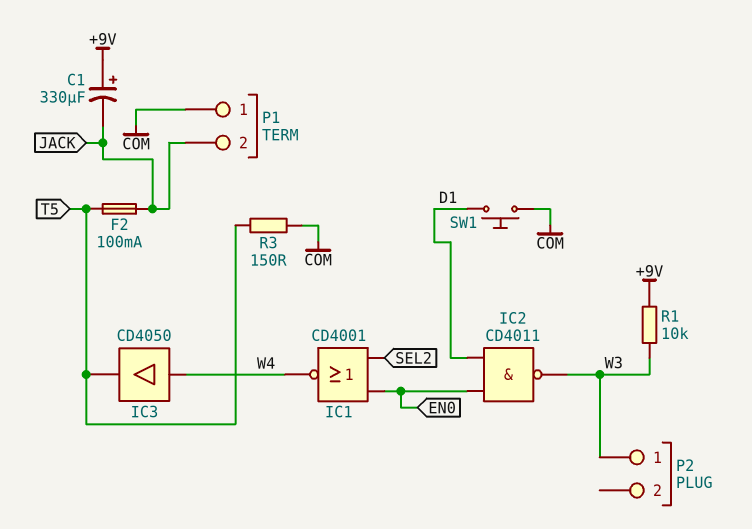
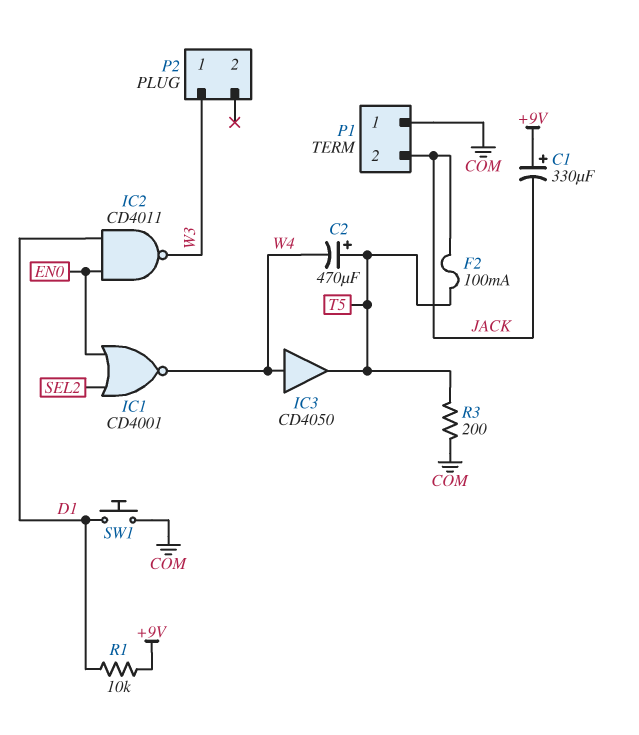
C2: none -> 470uF (plus T5, minus W4)
R1: 10k (+9V, W3) -> 10k (+9V, D1)
R3: 150 (COM, T5) -> 200 (COM, T5)

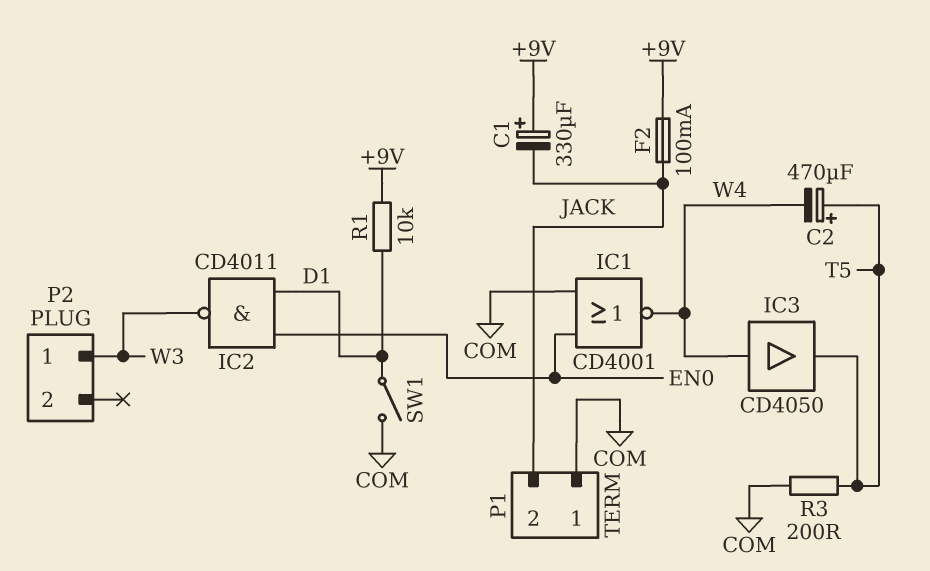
F2: 100mA (JACK, T5) -> 100mA (+9V, JACK)
IC1: NOR CD4001 (in EN0, in SEL2, out W4) -> NOR CD4001 (in COM, in EN0, out W4)
SW1: button (COM, D1) -> switch (COM, D1)

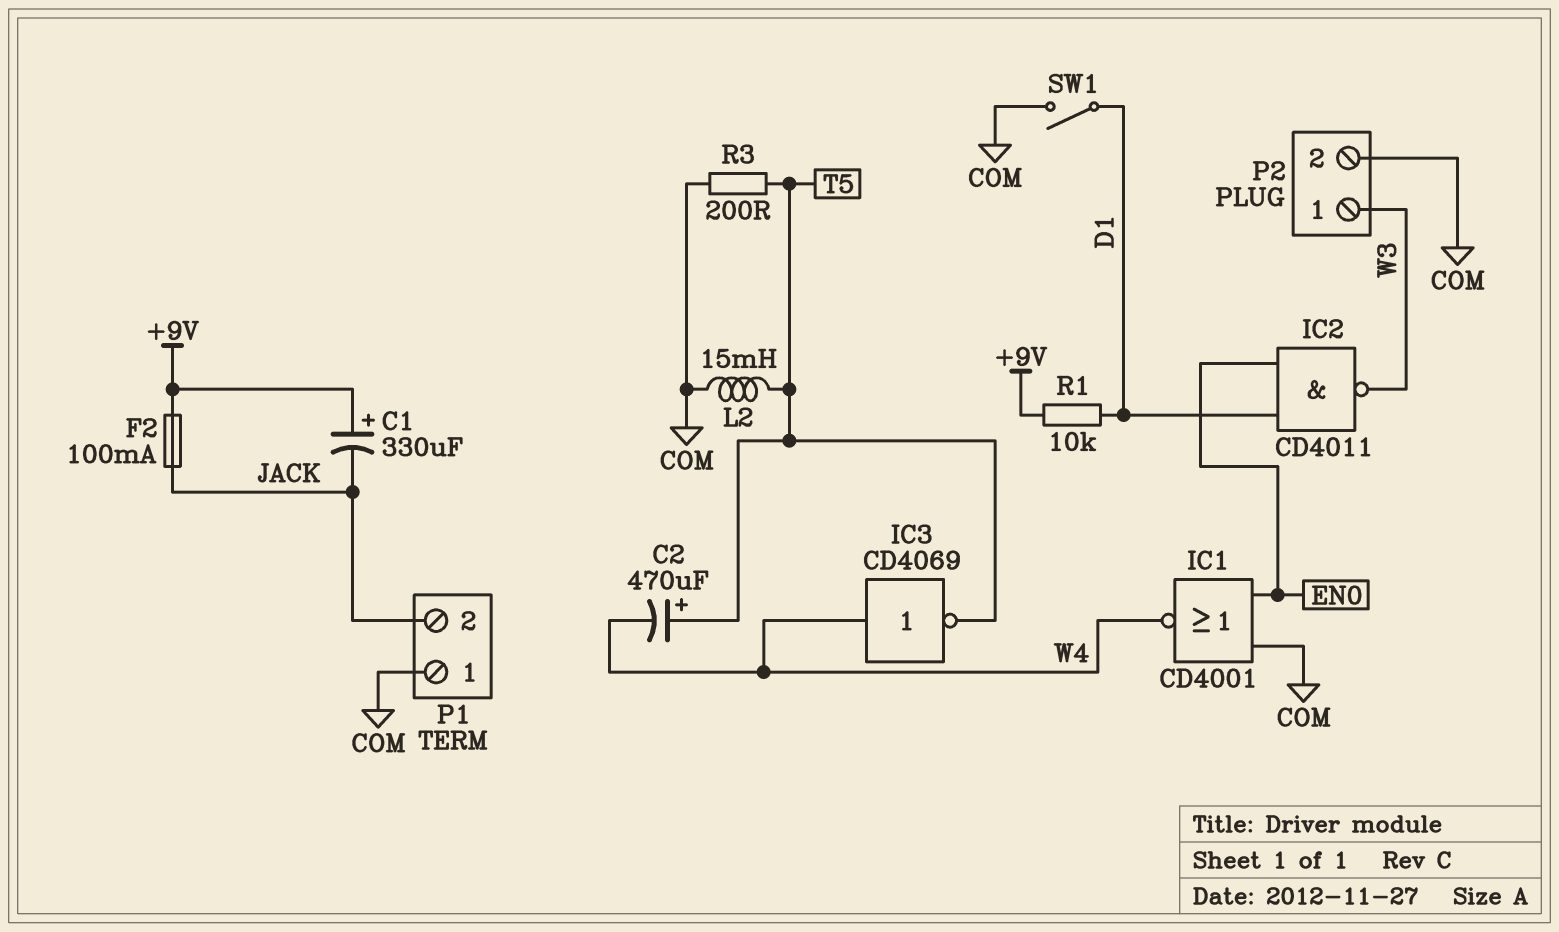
IC3: buffer CD4050 (in W4, out T5) -> NOT CD4069 (in W4, out T5)
L2: none -> 15mH (COM, T5)
P2 pin 2: none -> COM

